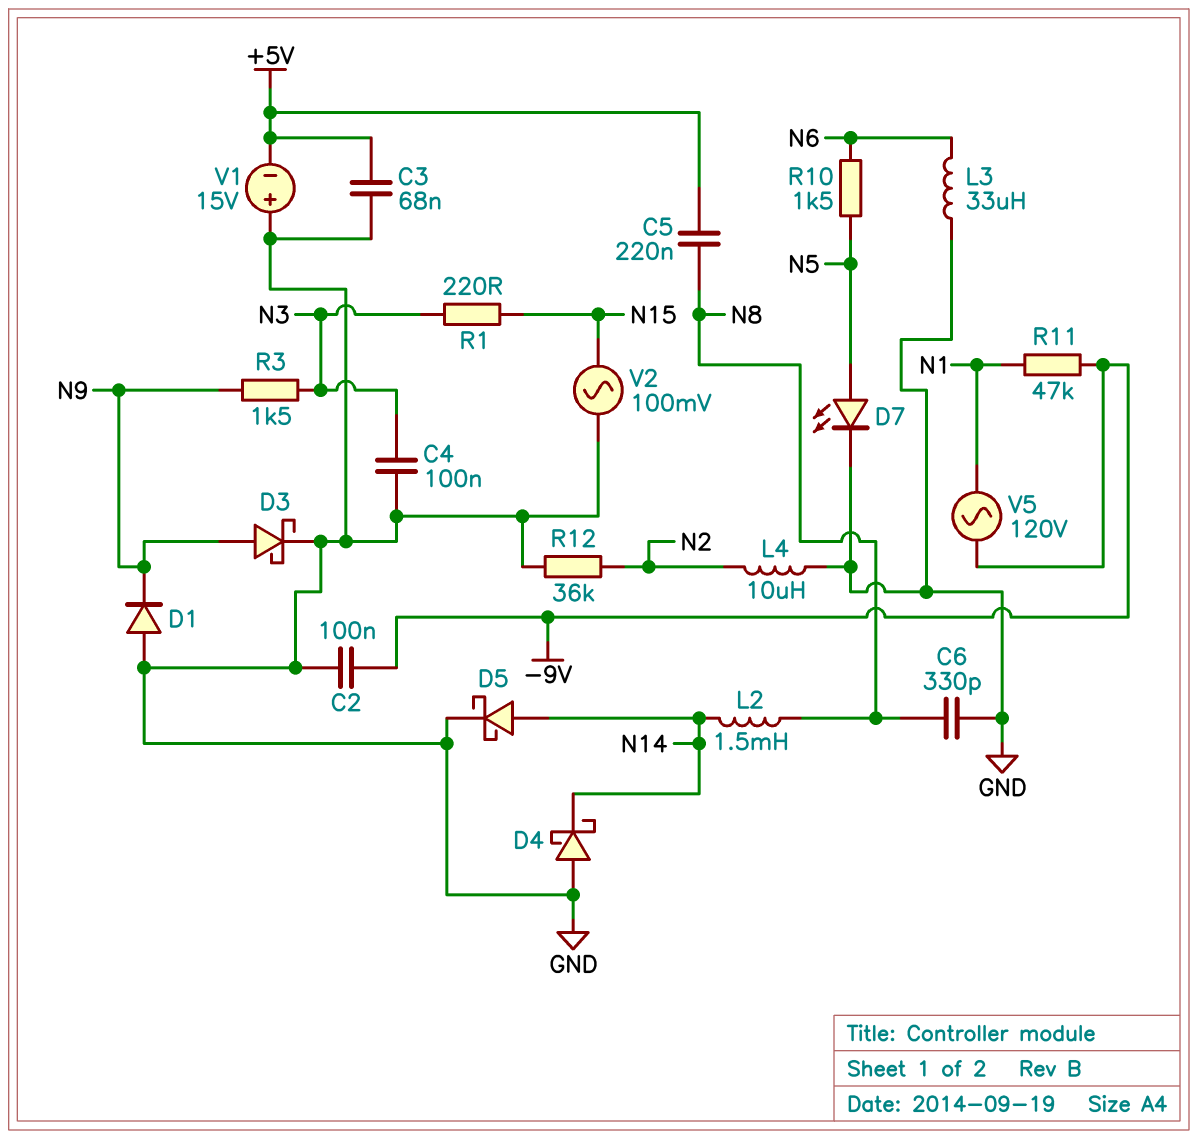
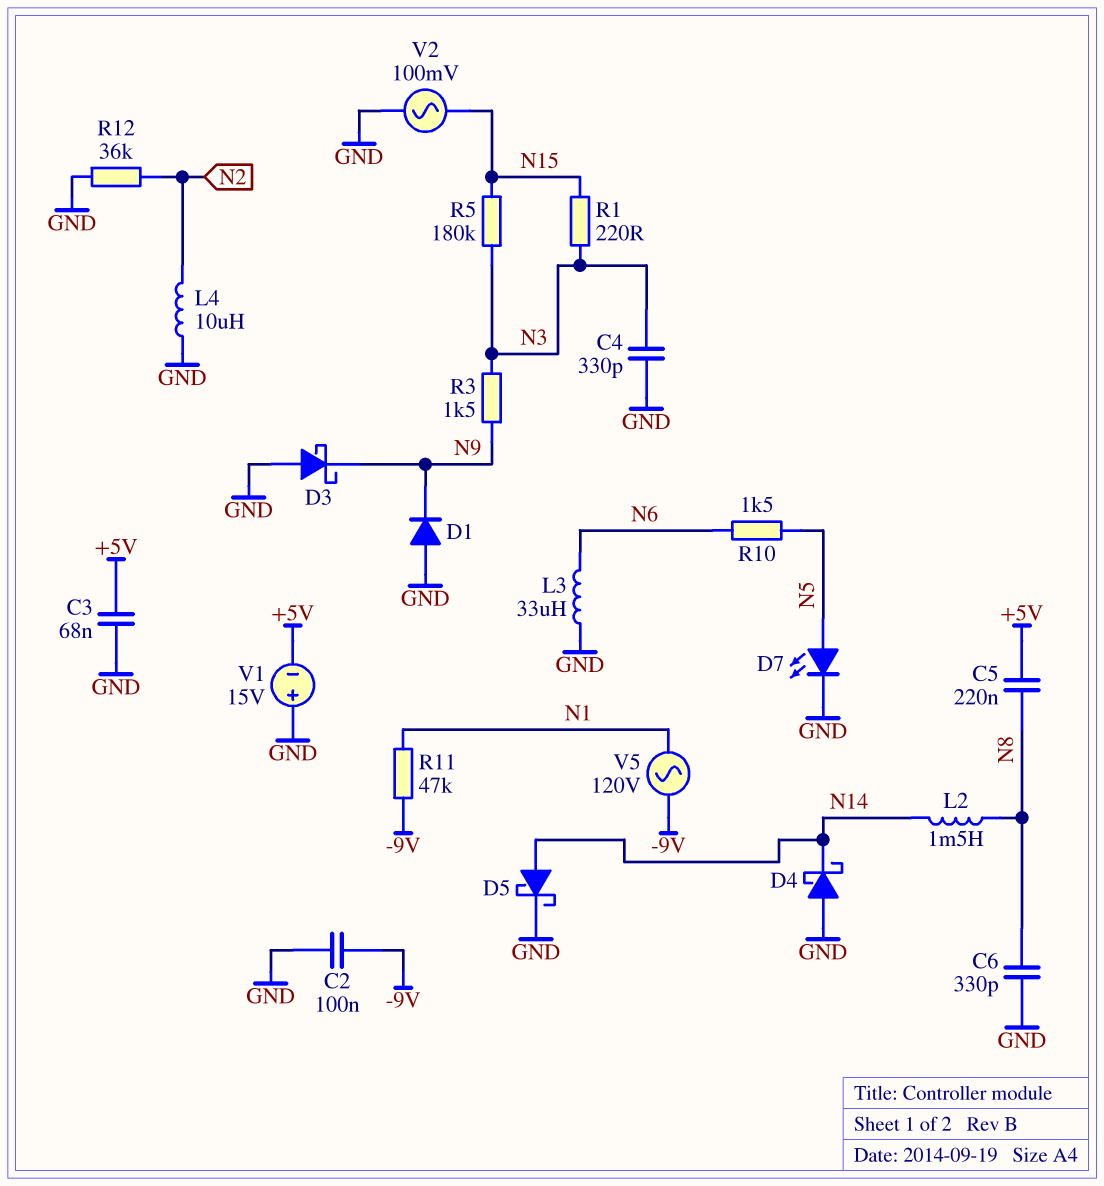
C4: 100nF (GND, N3) -> 330pF (GND, N3)
D3: schottky (A N9, K GND) -> schottky (A GND, K N9)
R5: none -> 180k (N3, N15)

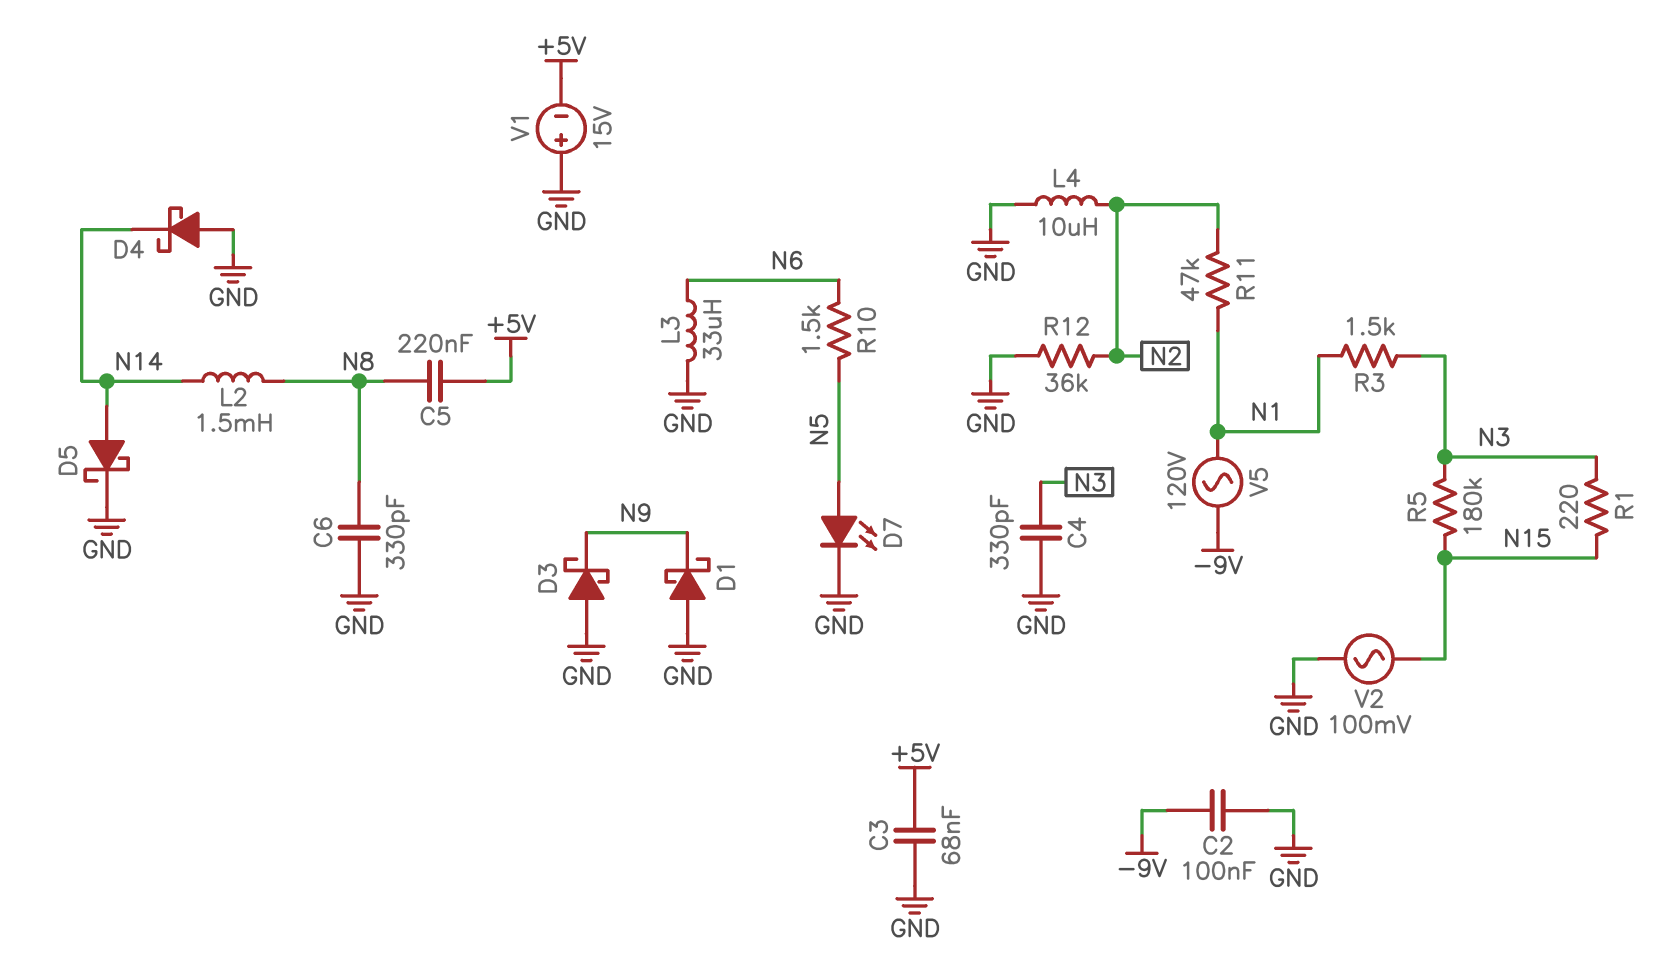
D1: diode (A GND, K N9) -> schottky (A GND, K N9)
R3: 1.5k (N3, N9) -> 1.5k (N1, N3)
R11: 47k (-9V, N1) -> 47k (N1, N2)

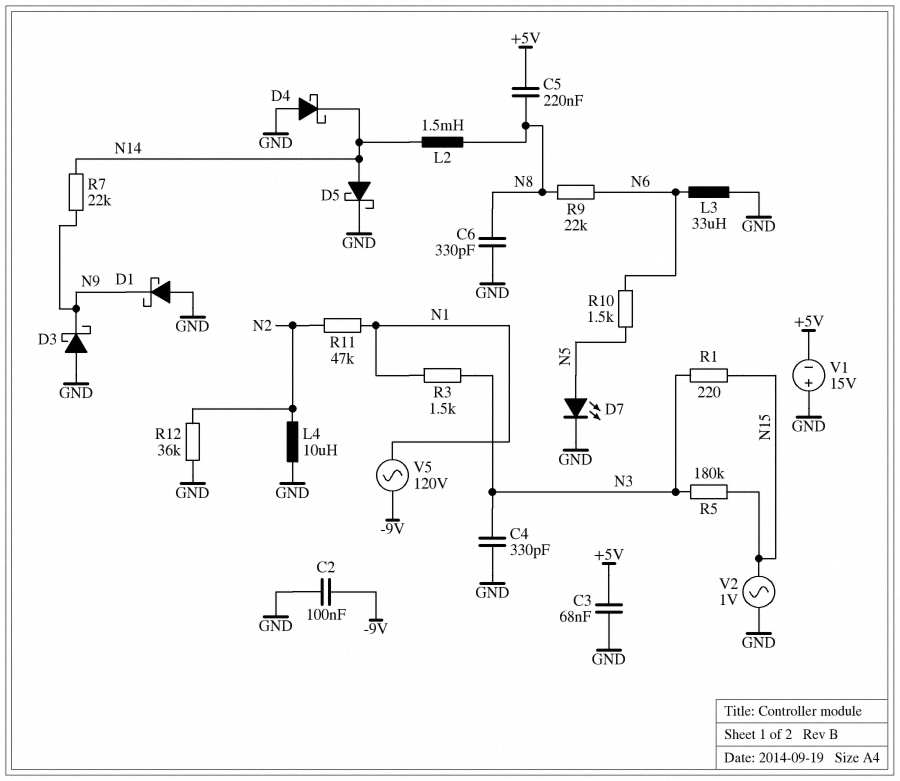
R7: none -> 22k (N9, N14)
R9: none -> 22k (N6, N8)
V2: AC 100mV (GND, N15) -> AC 1V (GND, N15)

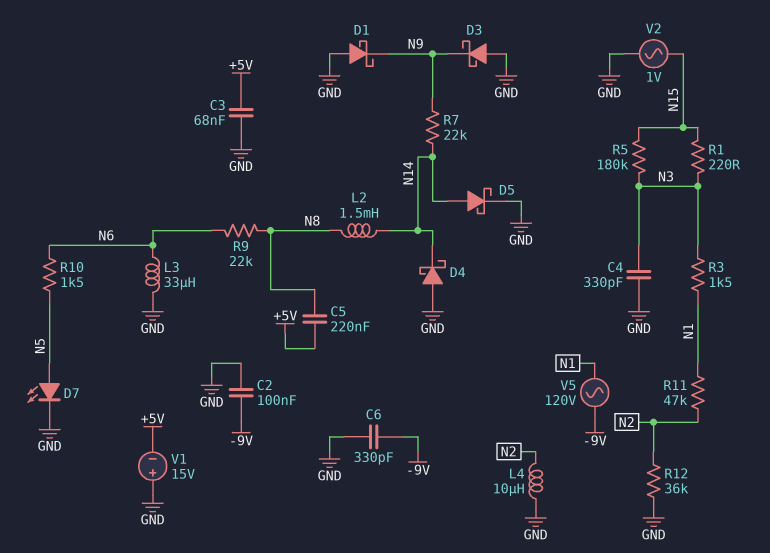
C6: 330pF (GND, N8) -> 330pF (-9V, GND)

